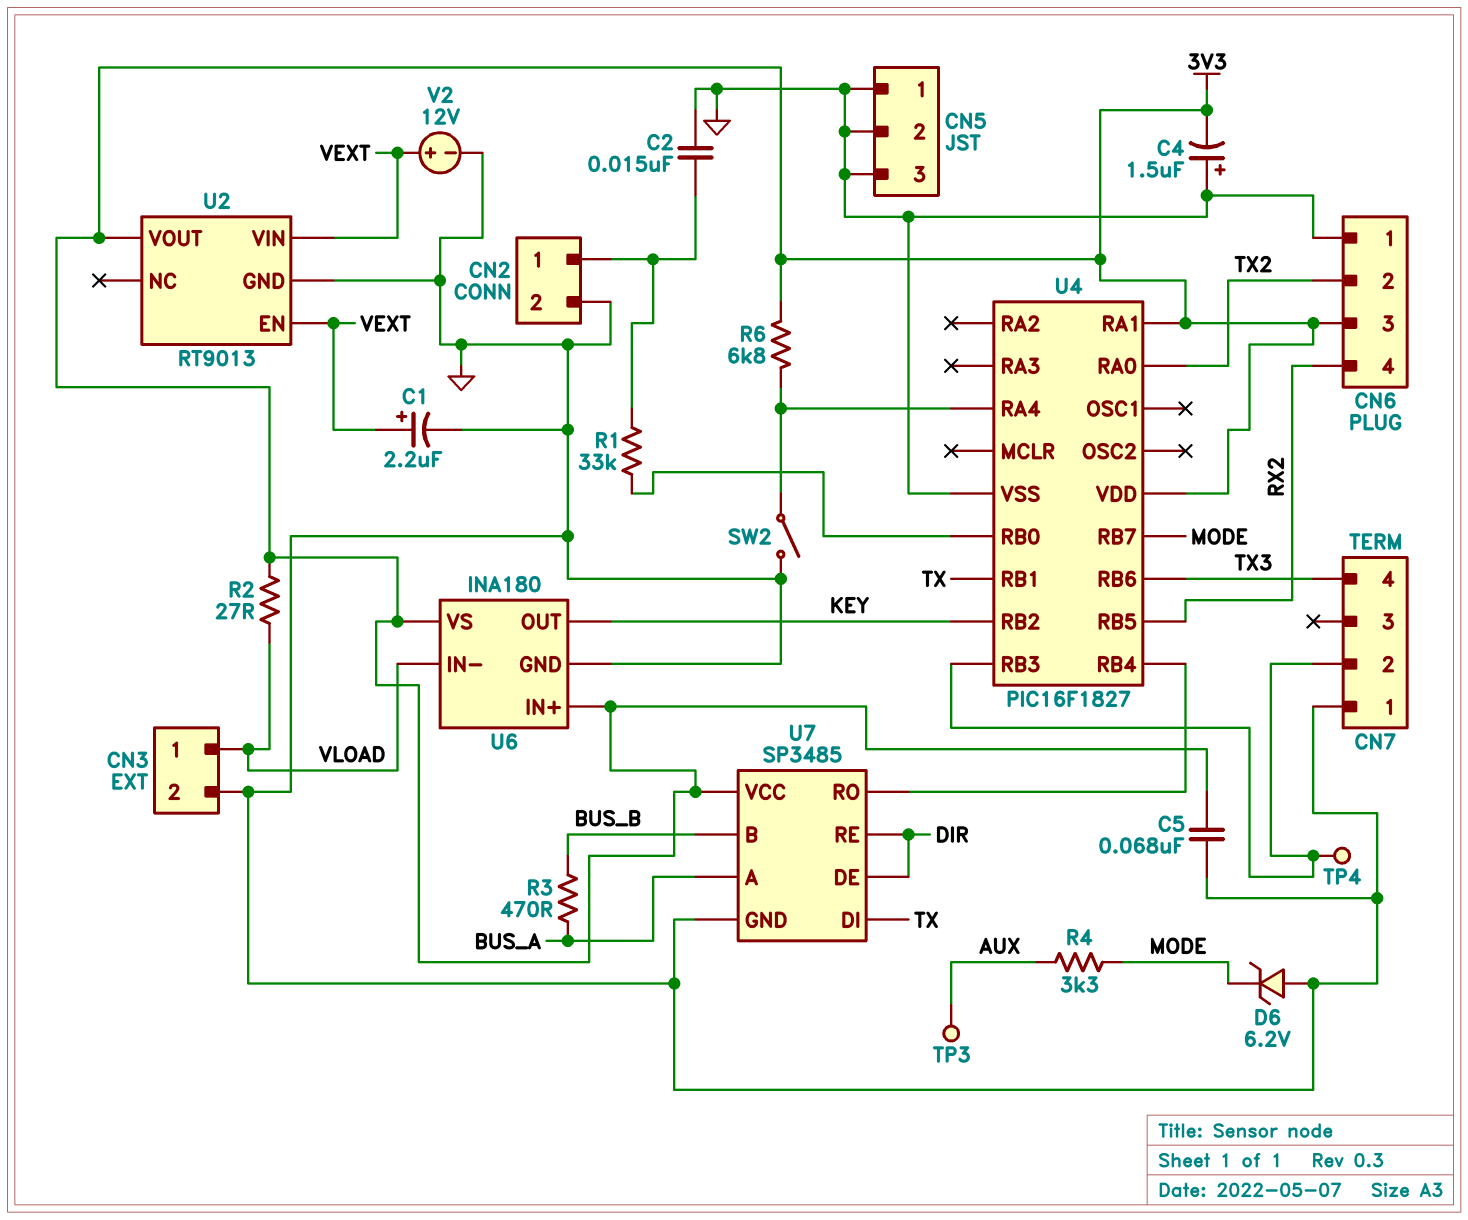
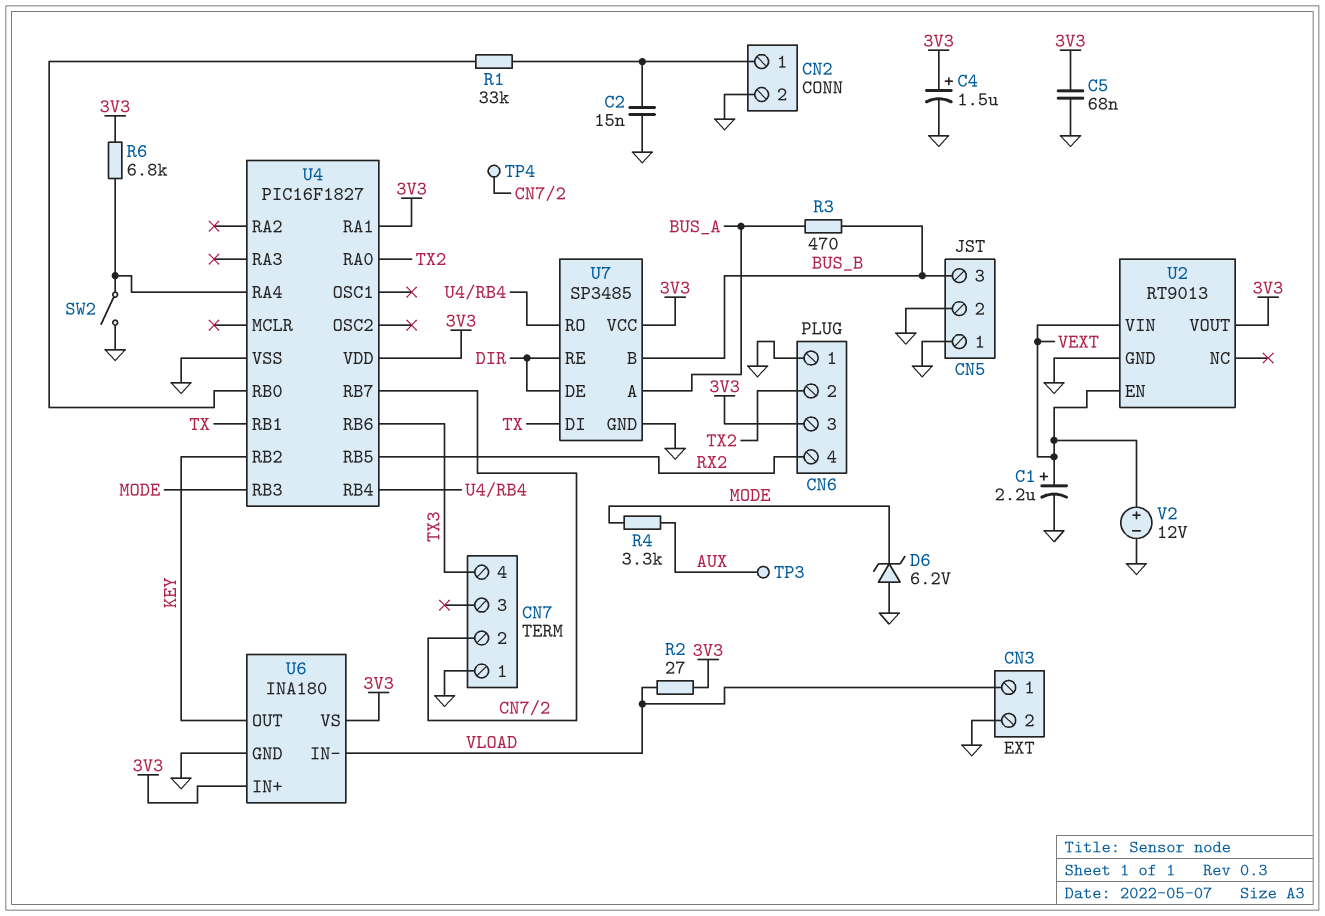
C4: 1.5uF (plus GND, minus 3V3) -> 1.5uF (plus 3V3, minus GND)
CN5 pin 3: GND -> BUS_B
U4 pin RB3: CN7/2 -> MODE
U4 pin RB7: MODE -> CN7/2

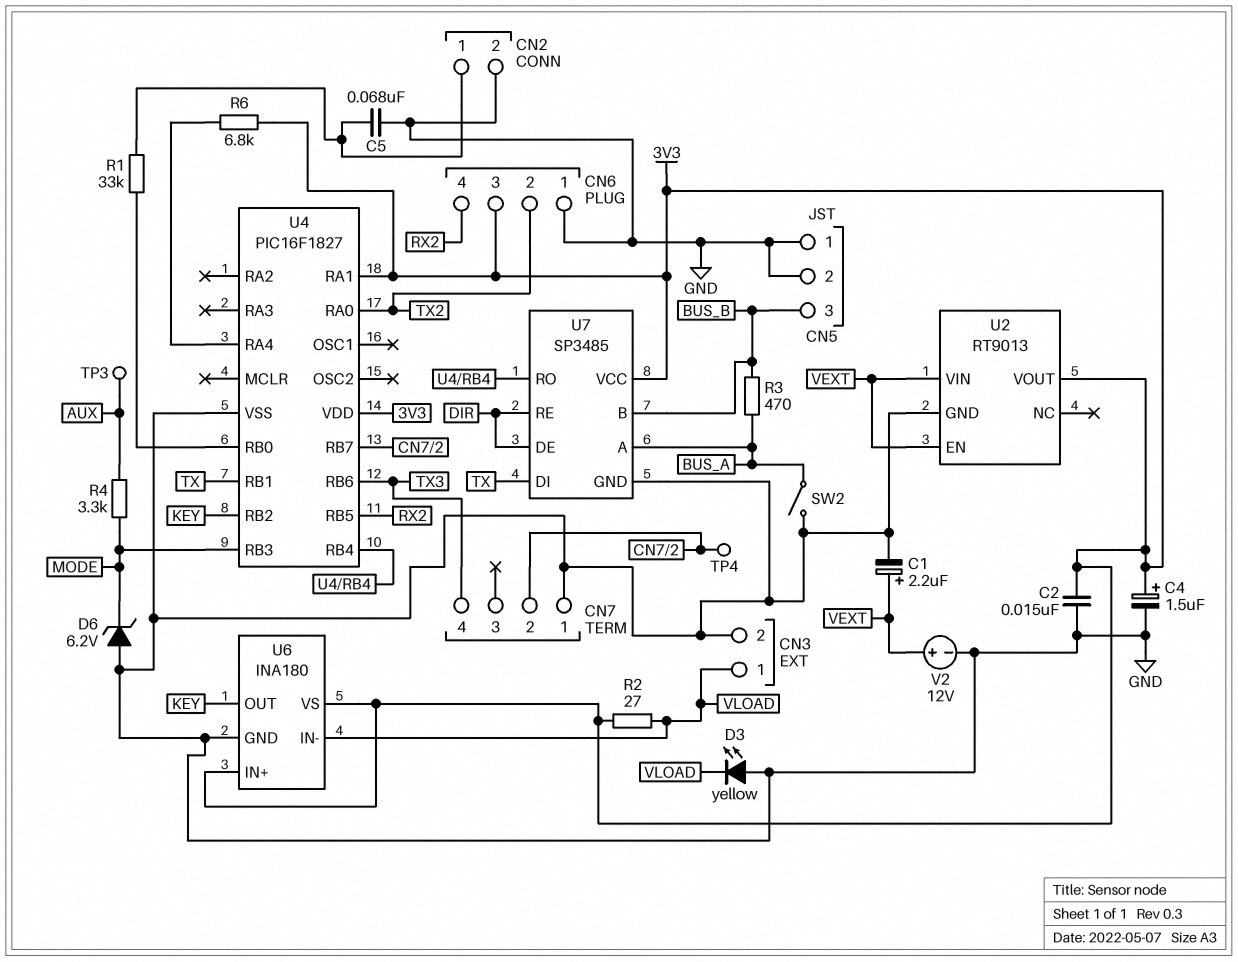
C2: 15nF (CN2/1, GND) -> 15nF (3V3, GND)
C5: 68nF (3V3, GND) -> 68nF (CN2/1, GND)
D3: none -> LED yellow (A GND, K VLOAD)
SW2: switch (GND, U4/RA4) -> switch (BUS_A, GND)

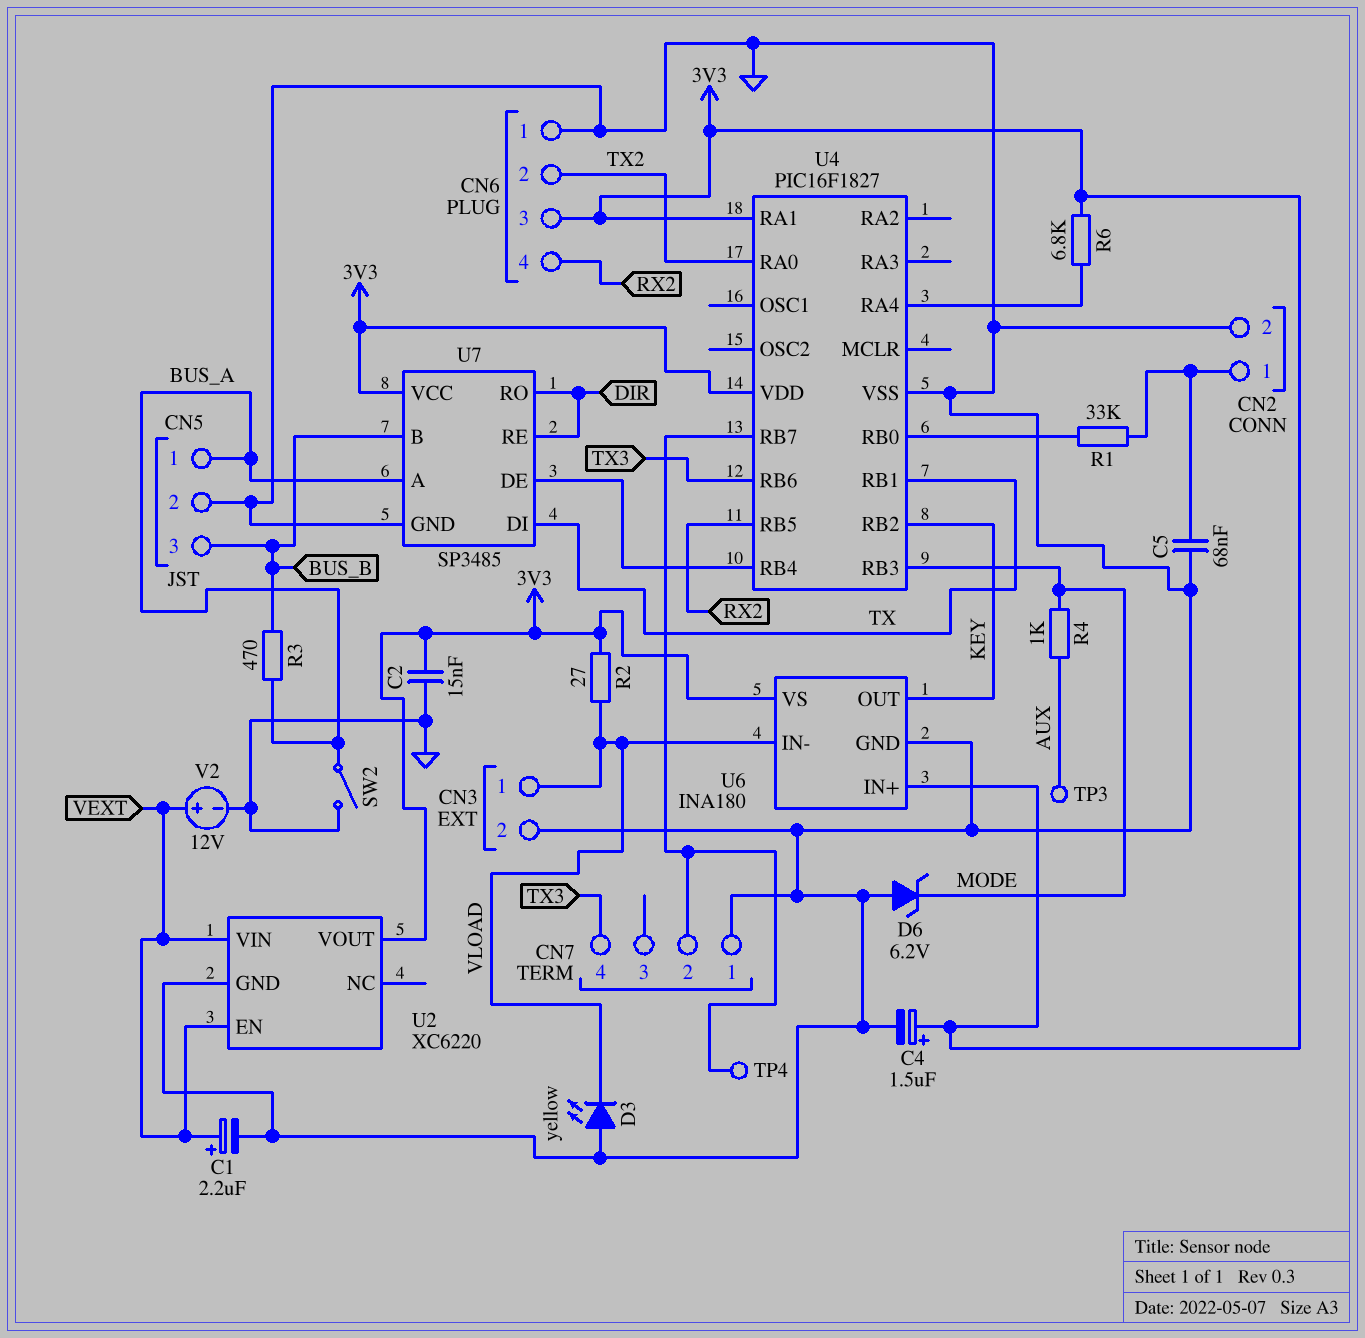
CN5 pin 1: GND -> BUS_A
R4: 3.3k (AUX, MODE) -> 1k (AUX, MODE)
U2: RT9013 -> XC6220
U7 pin DE: DIR -> U4/RB4
U7 pin RO: U4/RB4 -> DIR

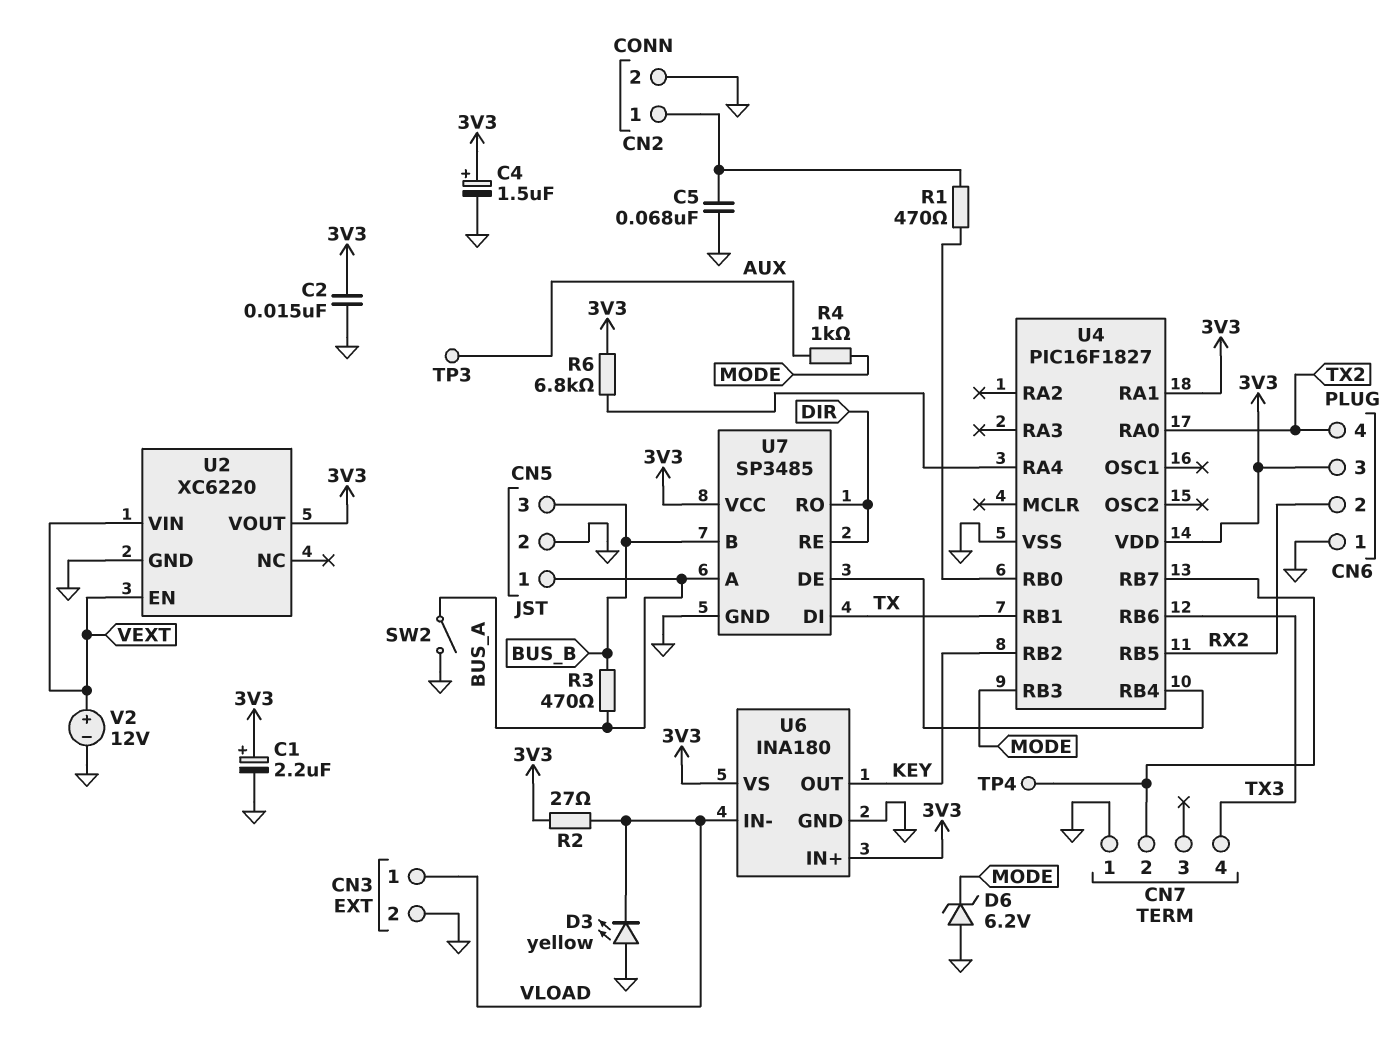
C1: 2.2uF (plus VEXT, minus GND) -> 2.2uF (plus 3V3, minus GND)
CN6 pin 2: TX2 -> RX2
CN6 pin 4: RX2 -> TX2
R1: 33k (CN2/1, U4/RB0) -> 470 (CN2/1, U4/RB0)

